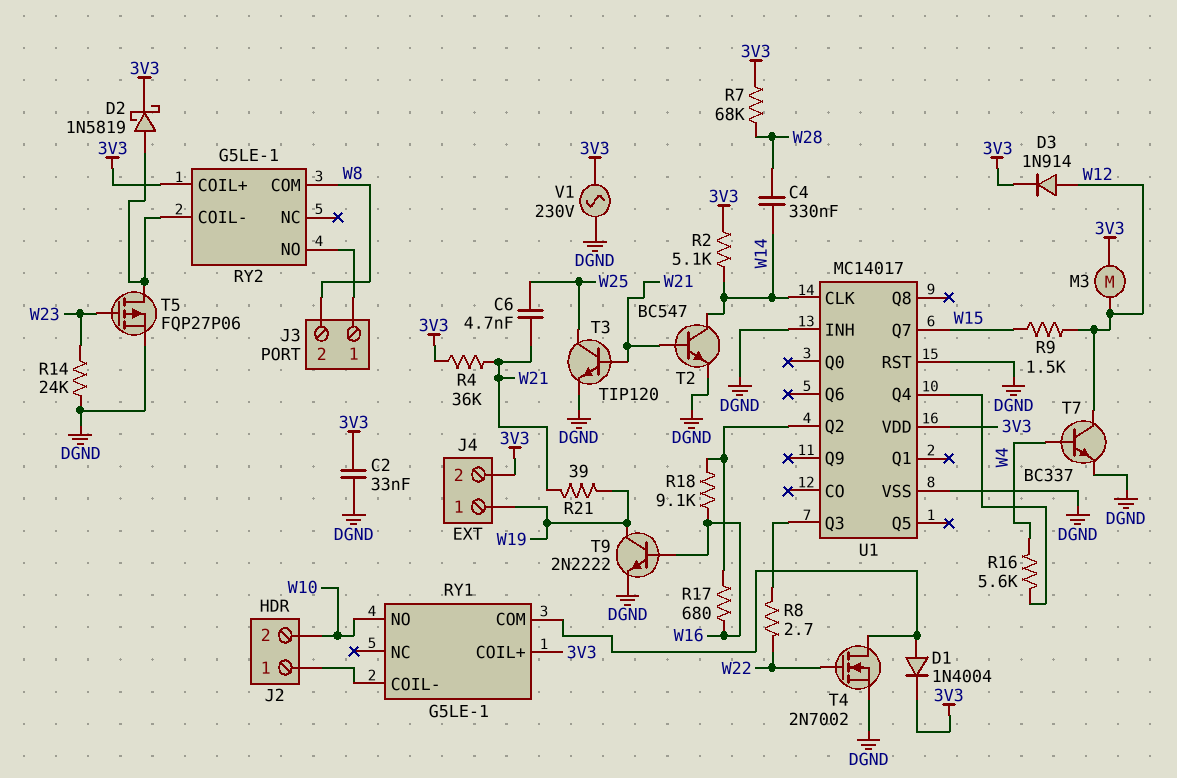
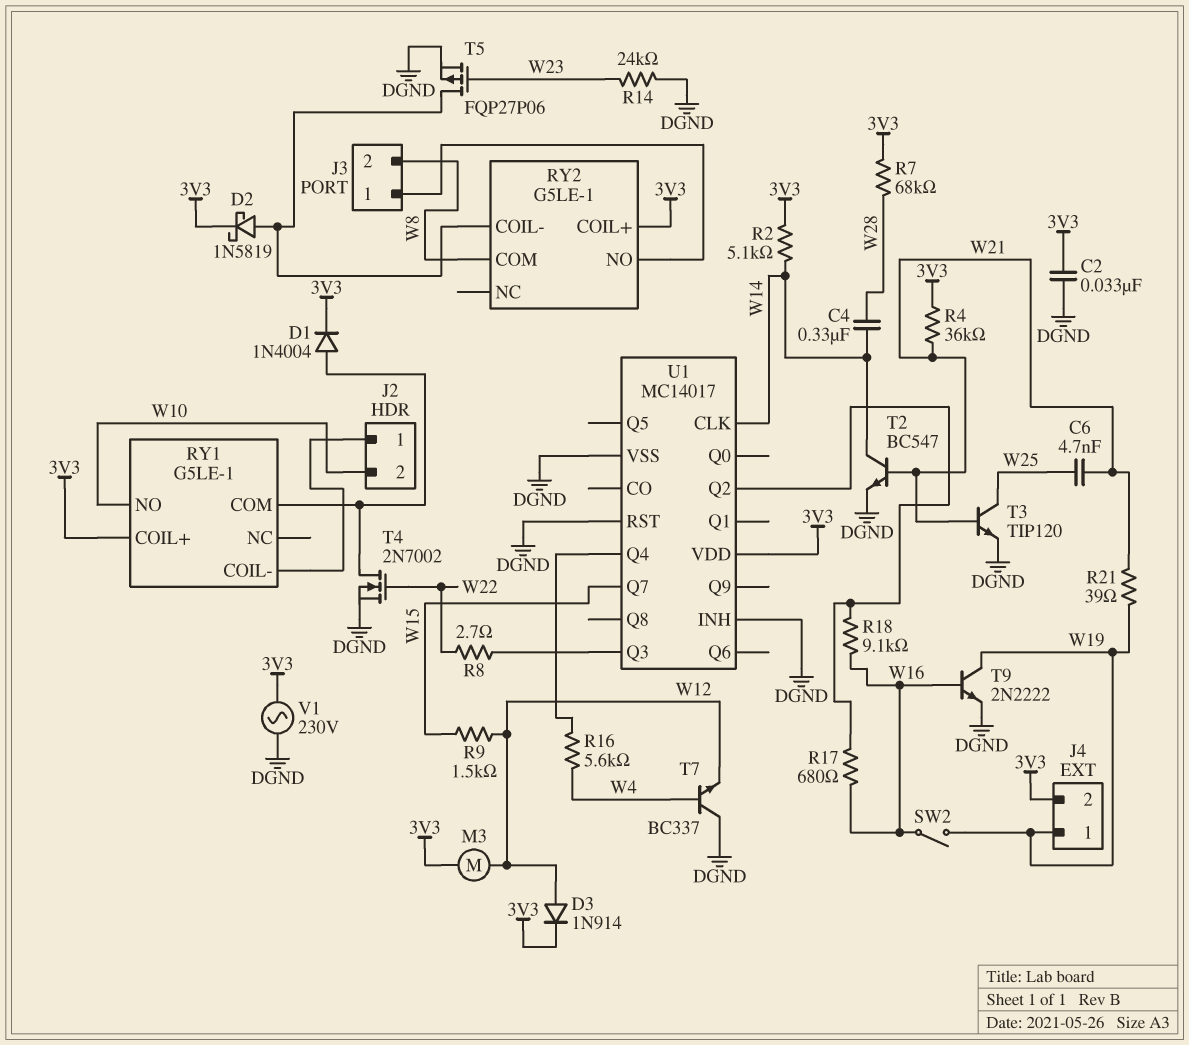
SW2: none -> switch (W16, W19)
T7: NPN BC337 (B W4, C W12, E DGND) -> NPN BC337 (B W4, C DGND, E W12)

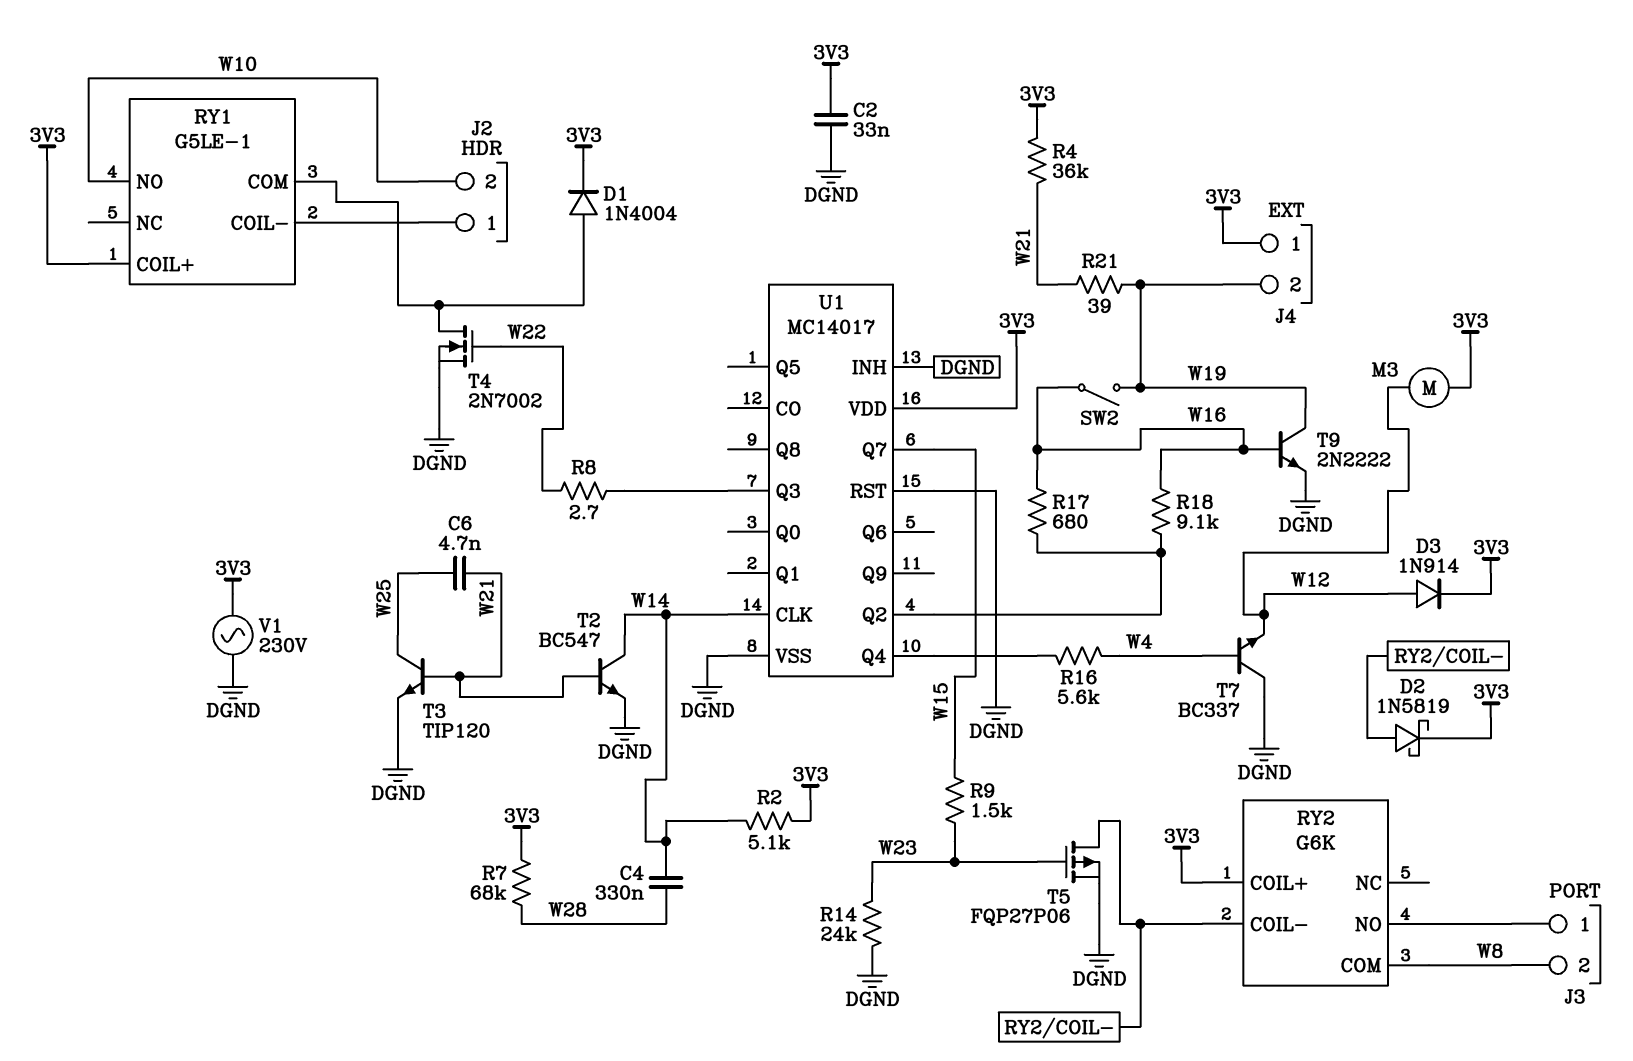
J4 pin 1: W19 -> 3V3
J4 pin 2: 3V3 -> W19
R9: 1.5k (W12, W15) -> 1.5k (W15, W23)
RY2: G5LE-1 -> G6K

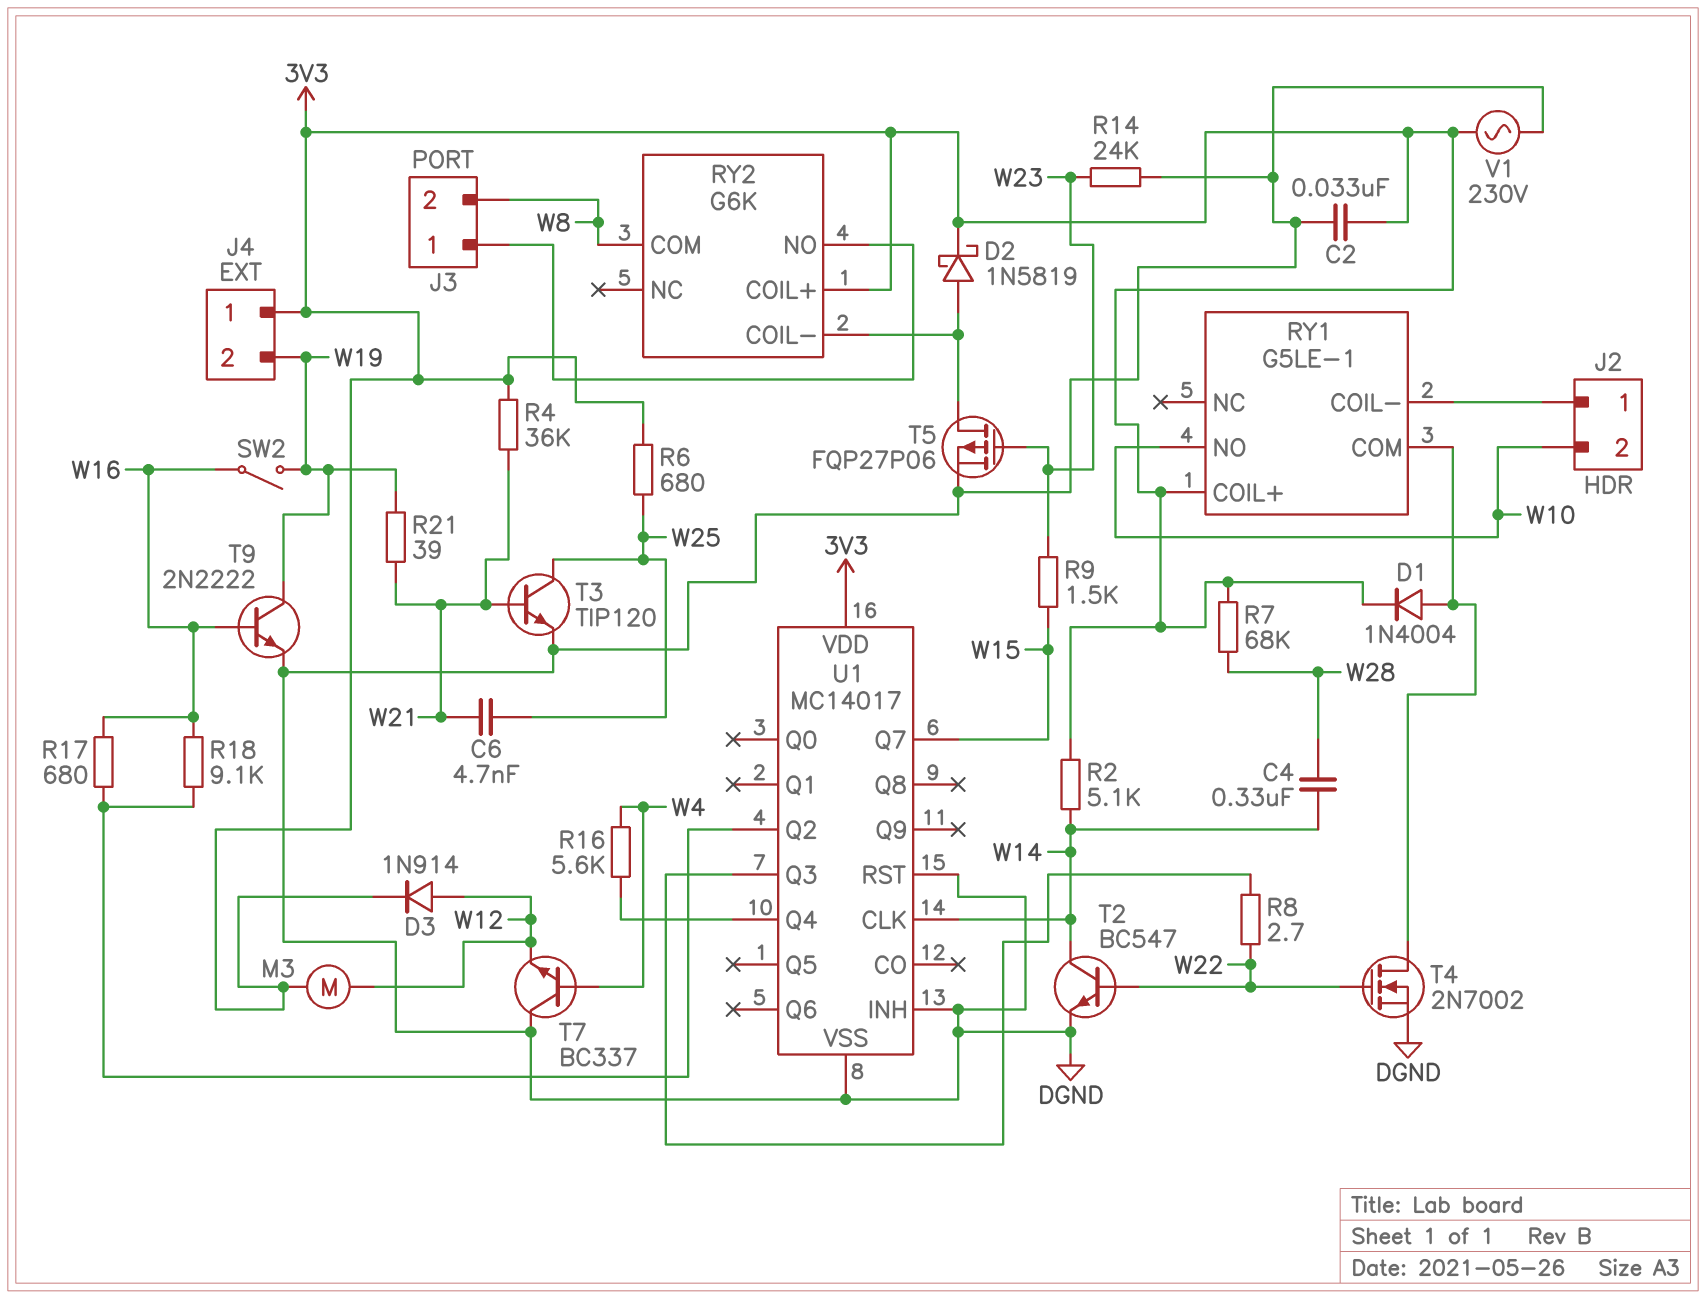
R6: none -> 680 (3V3, W25)
T2: NPN BC547 (B W21, C W14, E DGND) -> NPN BC547 (B W22, C W14, E DGND)

